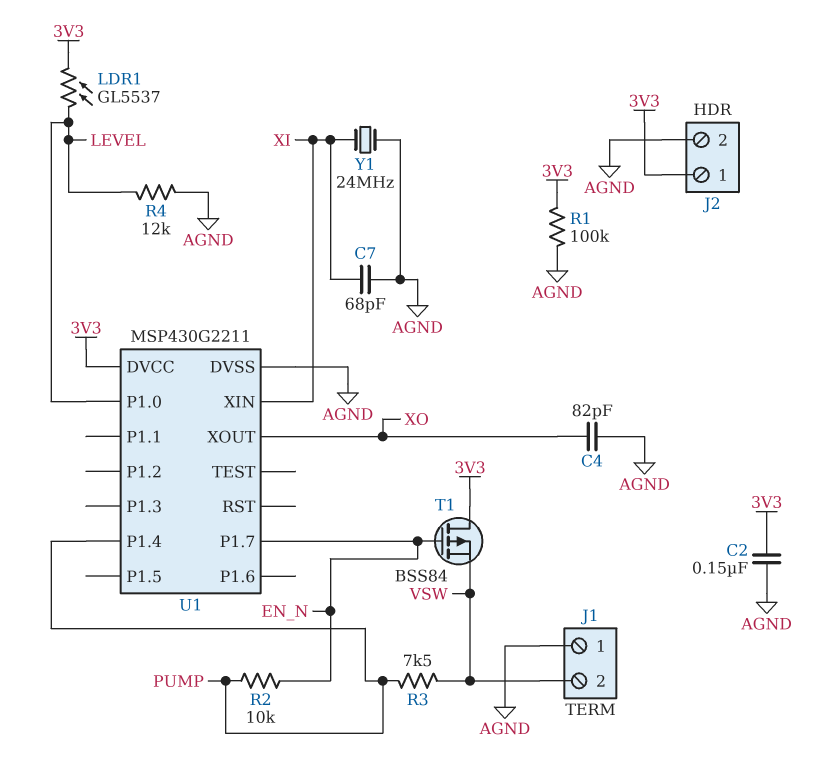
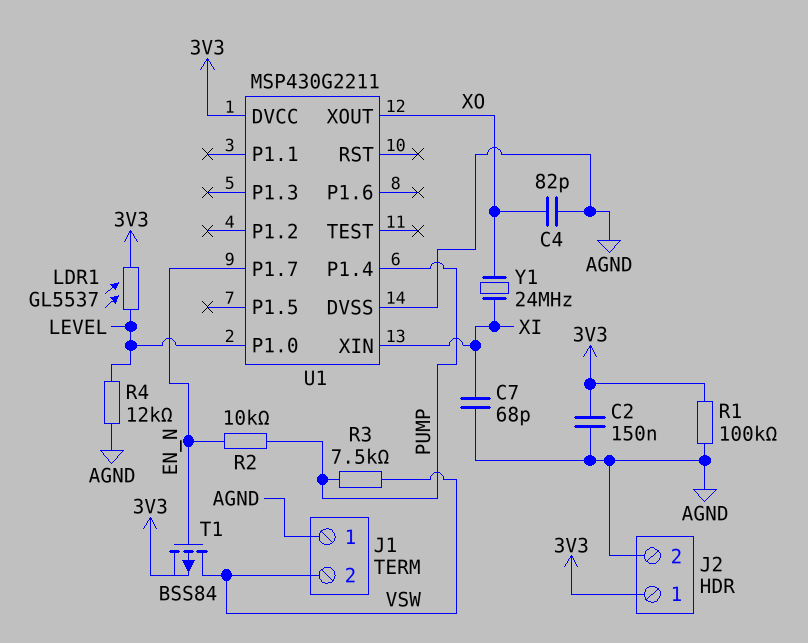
T1: PMOS BSS84 (G EN_N, D 3V3, S VSW) -> PMOS BSS84 (G EN_N, D VSW, S 3V3)
Y1: 24MHz (AGND, XI) -> 24MHz (XI, XO)

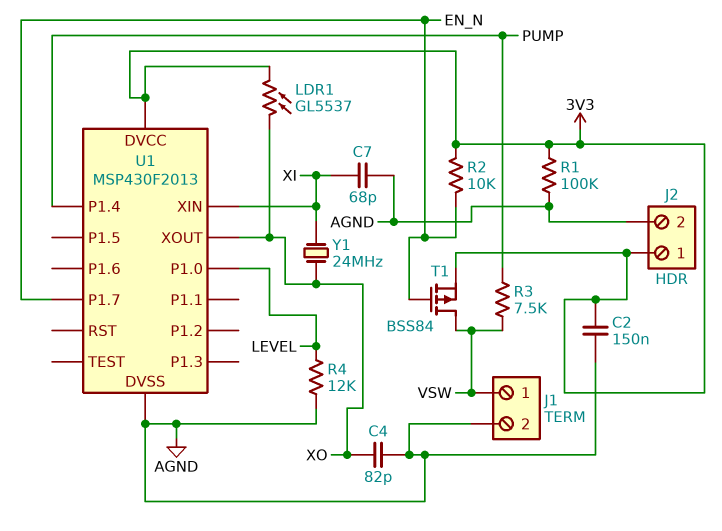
J1 pin 1: AGND -> VSW
J1 pin 2: VSW -> AGND
LDR1: GL5537 (3V3, LEVEL) -> GL5537 (3V3, XO)
R2: 10k (EN_N, PUMP) -> 10k (3V3, EN_N)
U1: MSP430G2211 -> MSP430F2013

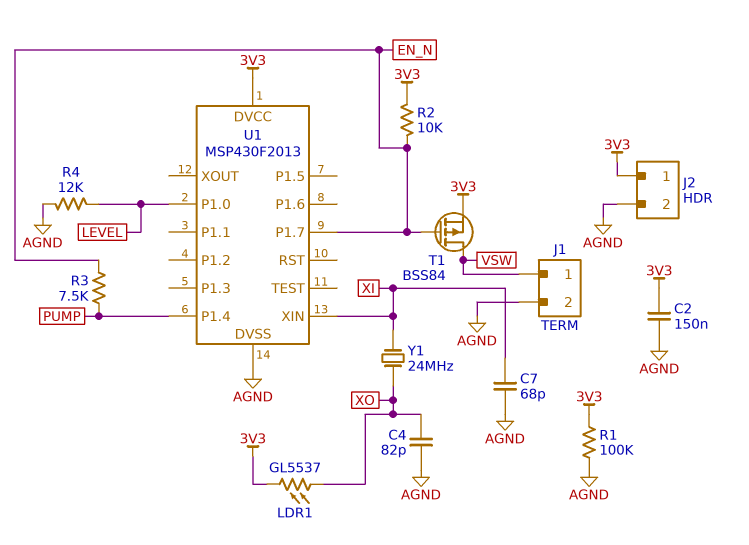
R3: 7.5k (PUMP, VSW) -> 7.5k (EN_N, PUMP)
U1 pin XOUT: XO -> none

